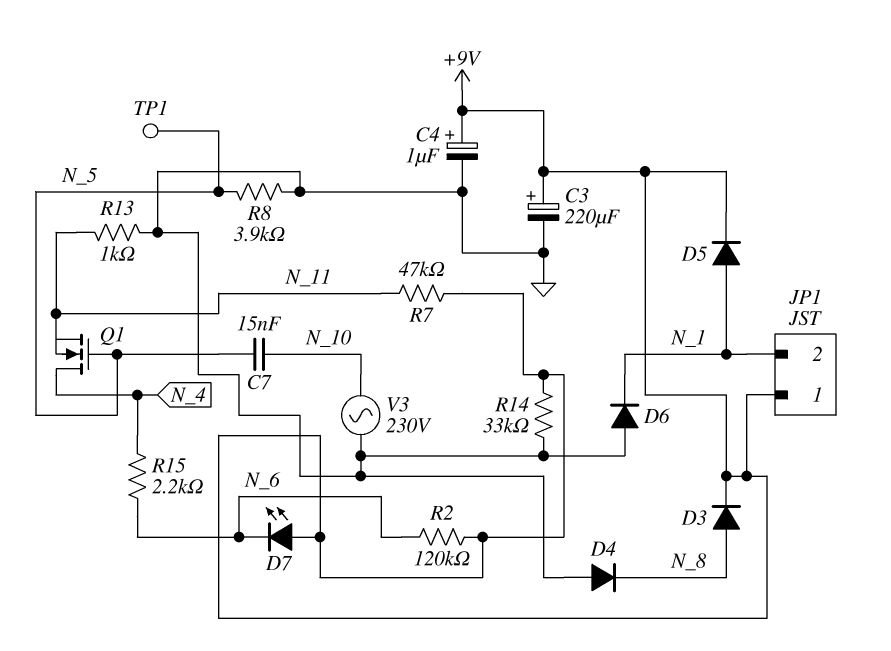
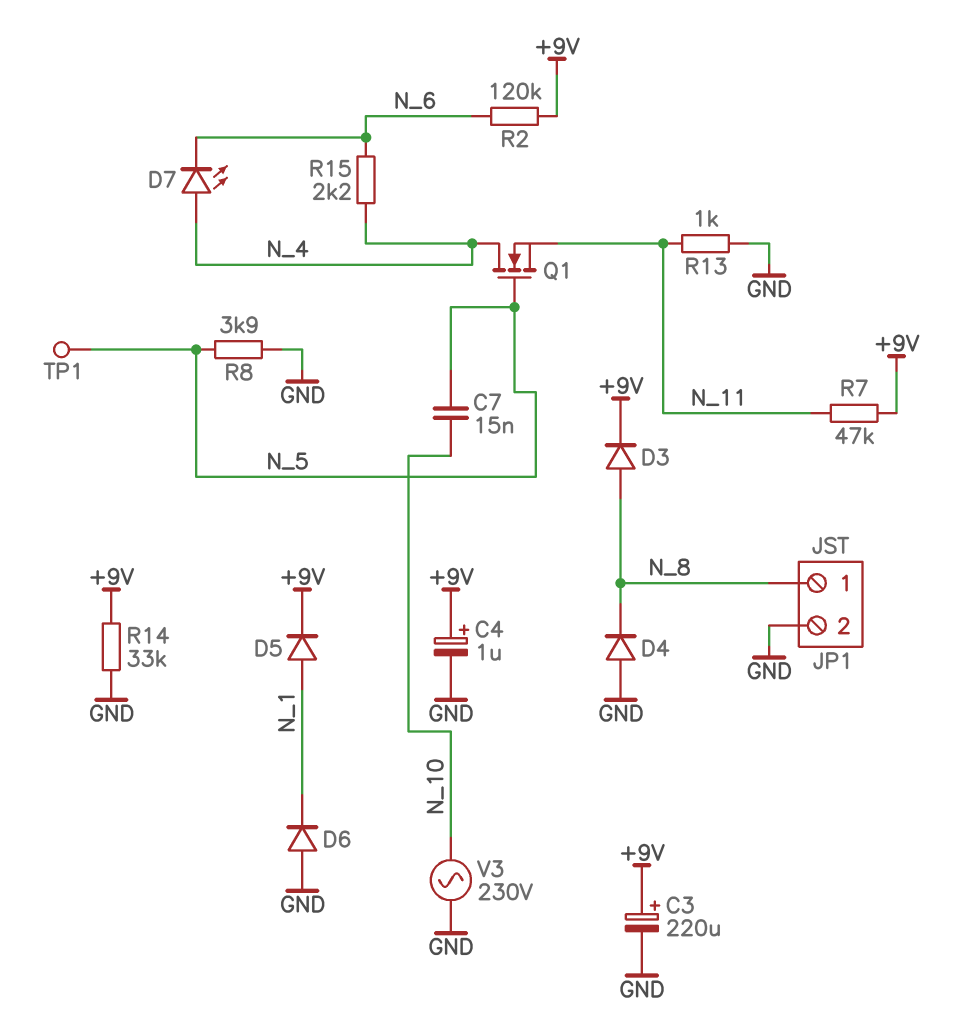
D7: LED (A +9V, K N_6) -> LED (A N_4, K N_6)
JP1 pin 1: +9V -> N_8
JP1 pin 2: N_1 -> GND

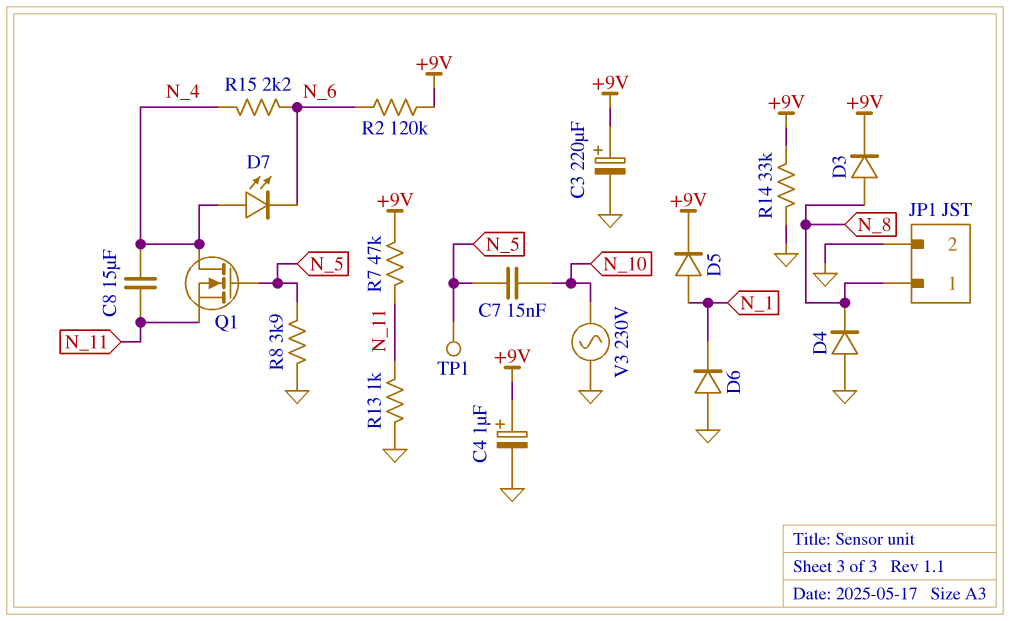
C8: none -> 15uF (N_4, N_11)

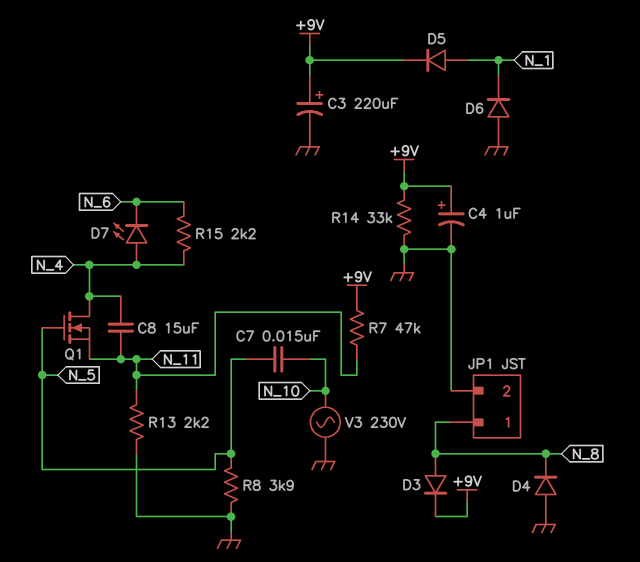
R2: 120k (+9V, N_6) -> none
R13: 1k (GND, N_11) -> 2.2k (GND, N_11)
TP1: test point (N_5) -> none

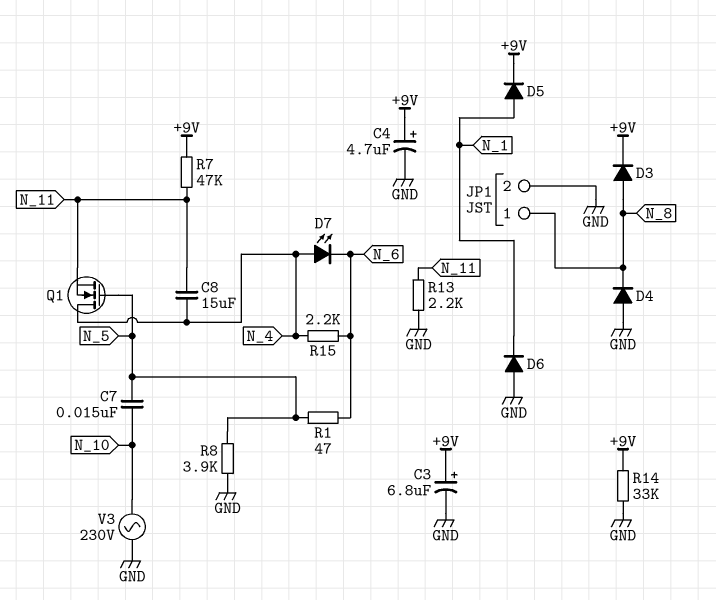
C3: 220uF (plus +9V, minus GND) -> 6.8uF (plus +9V, minus GND)
C4: 1uF (plus +9V, minus GND) -> 4.7uF (plus +9V, minus GND)
R1: none -> 47 (N_5, N_6)

